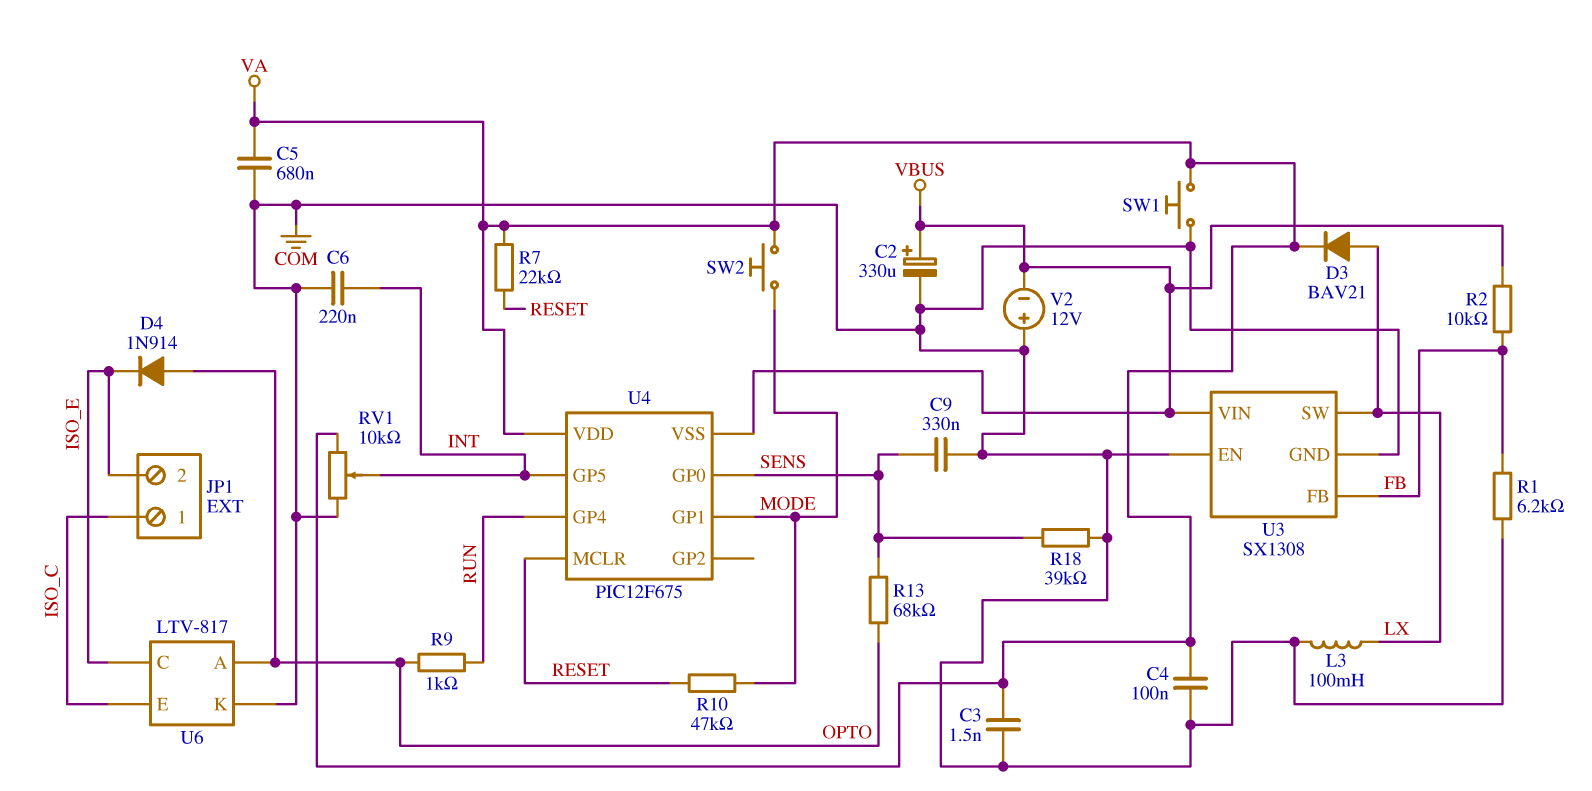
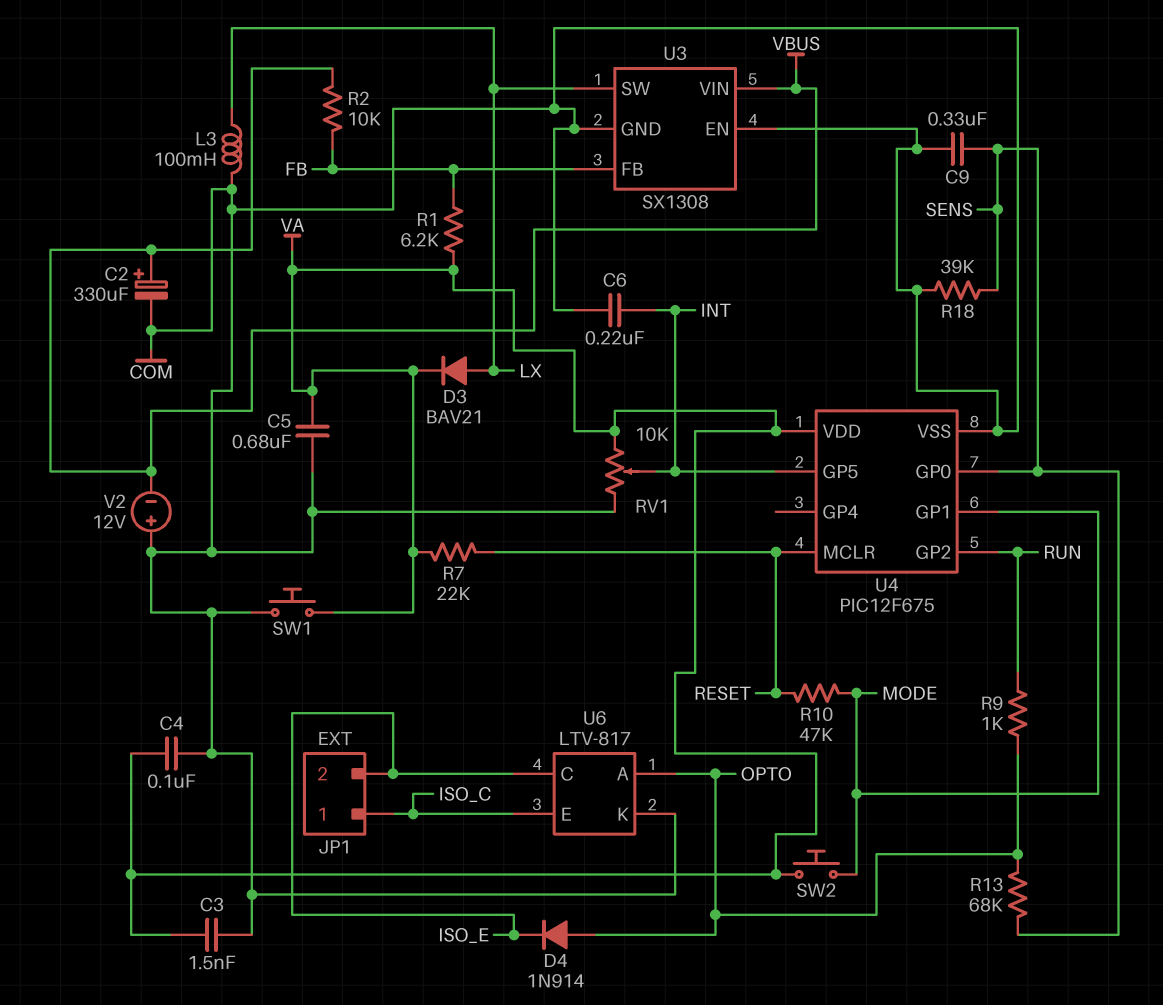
R1: 6.2k (COM, FB) -> 6.2k (FB, VA)
U4 pin GP2: none -> RUN
U4 pin GP4: RUN -> none
U4 pin VSS: VBUS -> COM

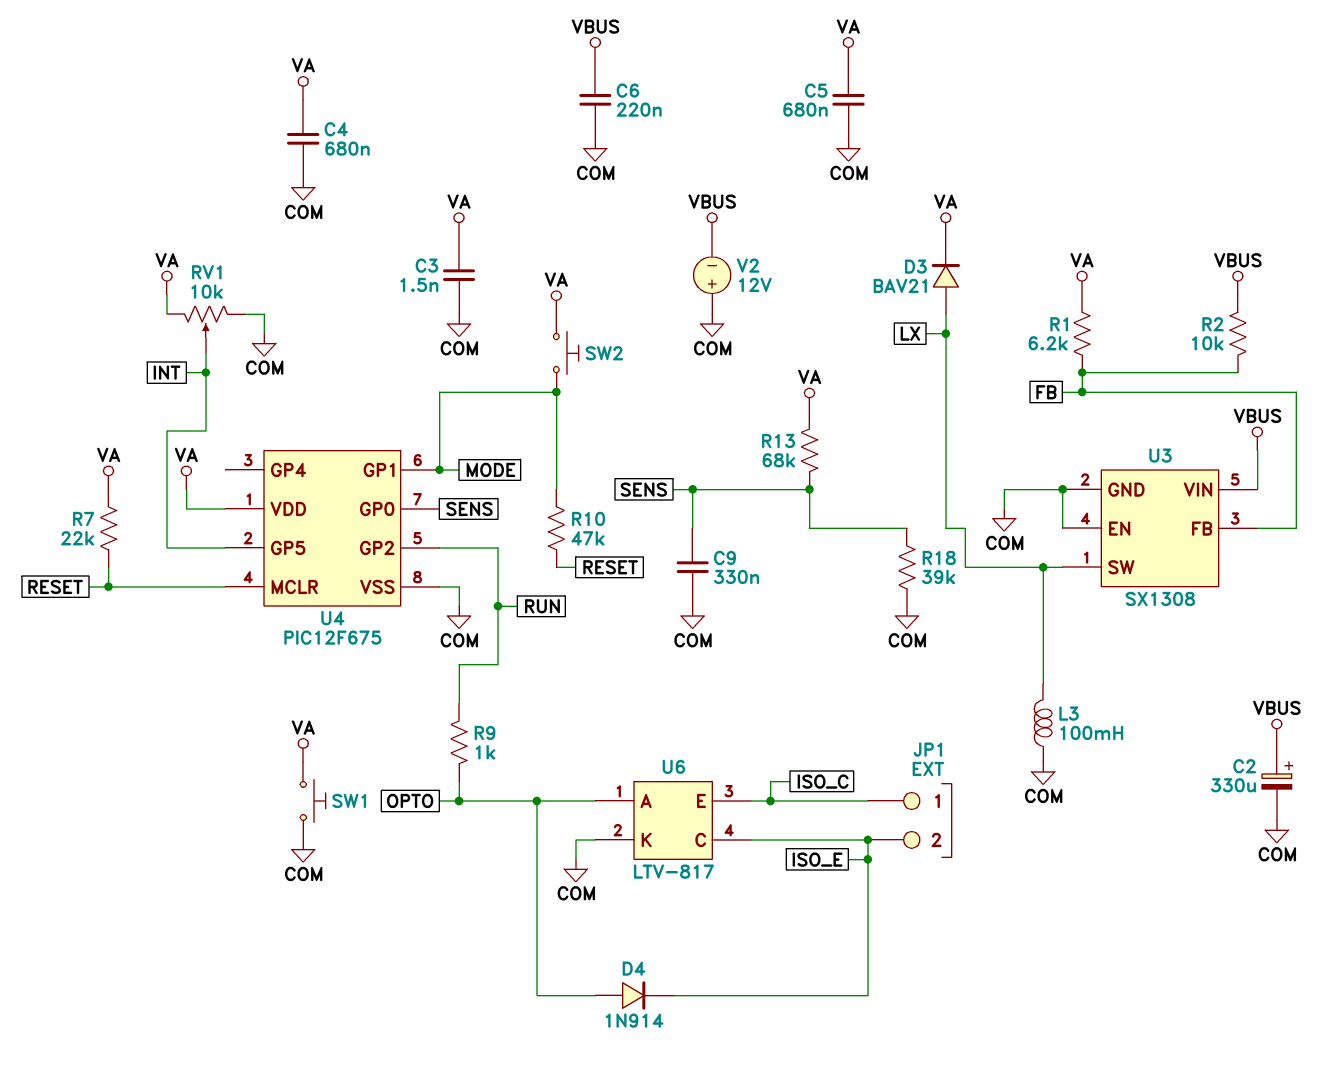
C4: 100nF (COM, VA) -> 680nF (COM, VA)
C6: 220nF (COM, INT) -> 220nF (COM, VBUS)
R13: 68k (OPTO, SENS) -> 68k (SENS, VA)

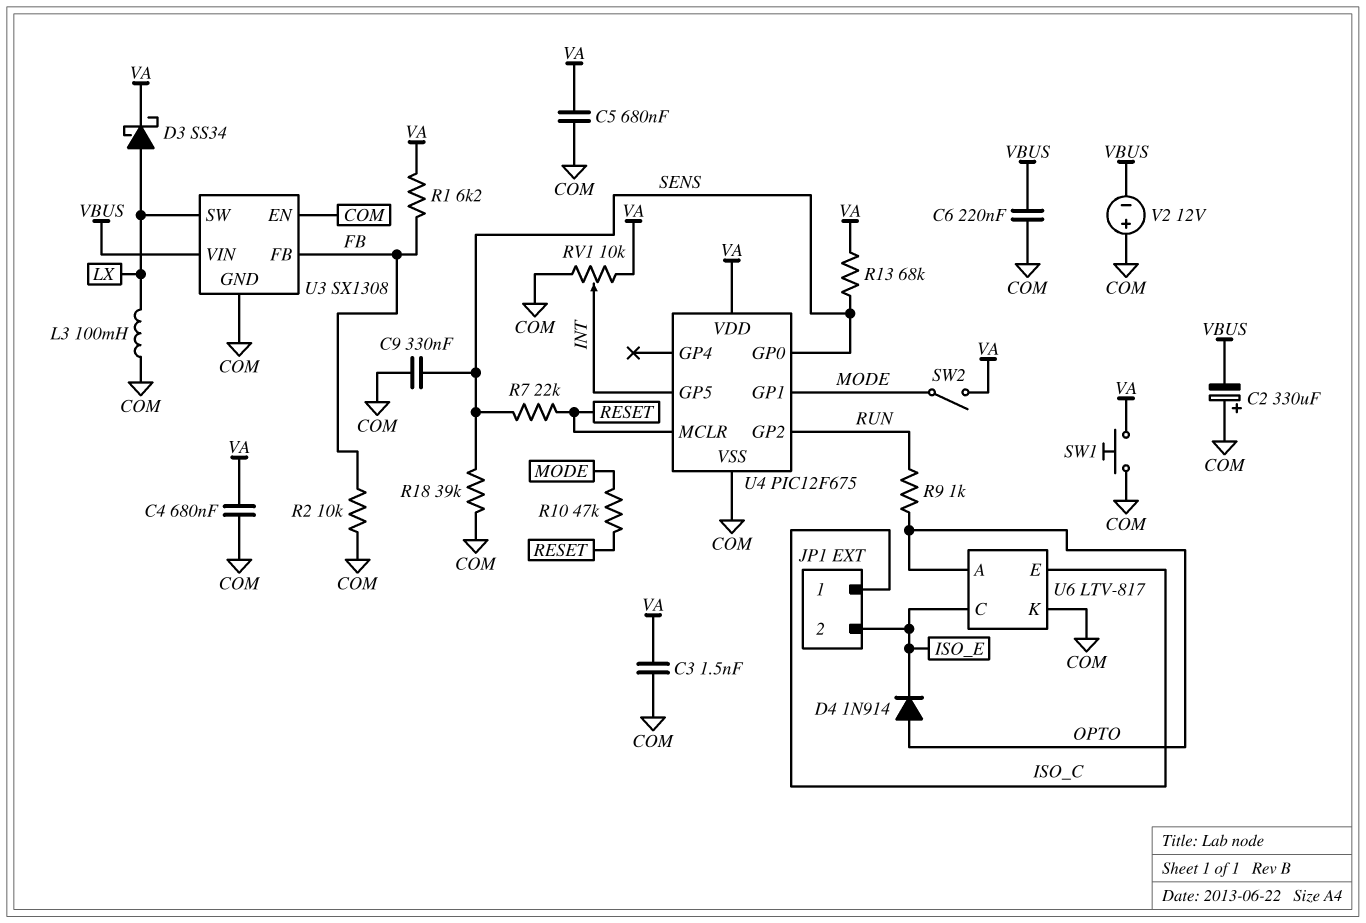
C2: 330uF (plus VBUS, minus COM) -> 330uF (plus COM, minus VBUS)
D3: diode BAV21 (A LX, K VA) -> schottky SS34 (A LX, K VA)
R2: 10k (FB, VBUS) -> 10k (COM, FB)
R7: 22k (RESET, VA) -> 22k (RESET, SENS)
SW2: button (MODE, VA) -> switch (MODE, VA)

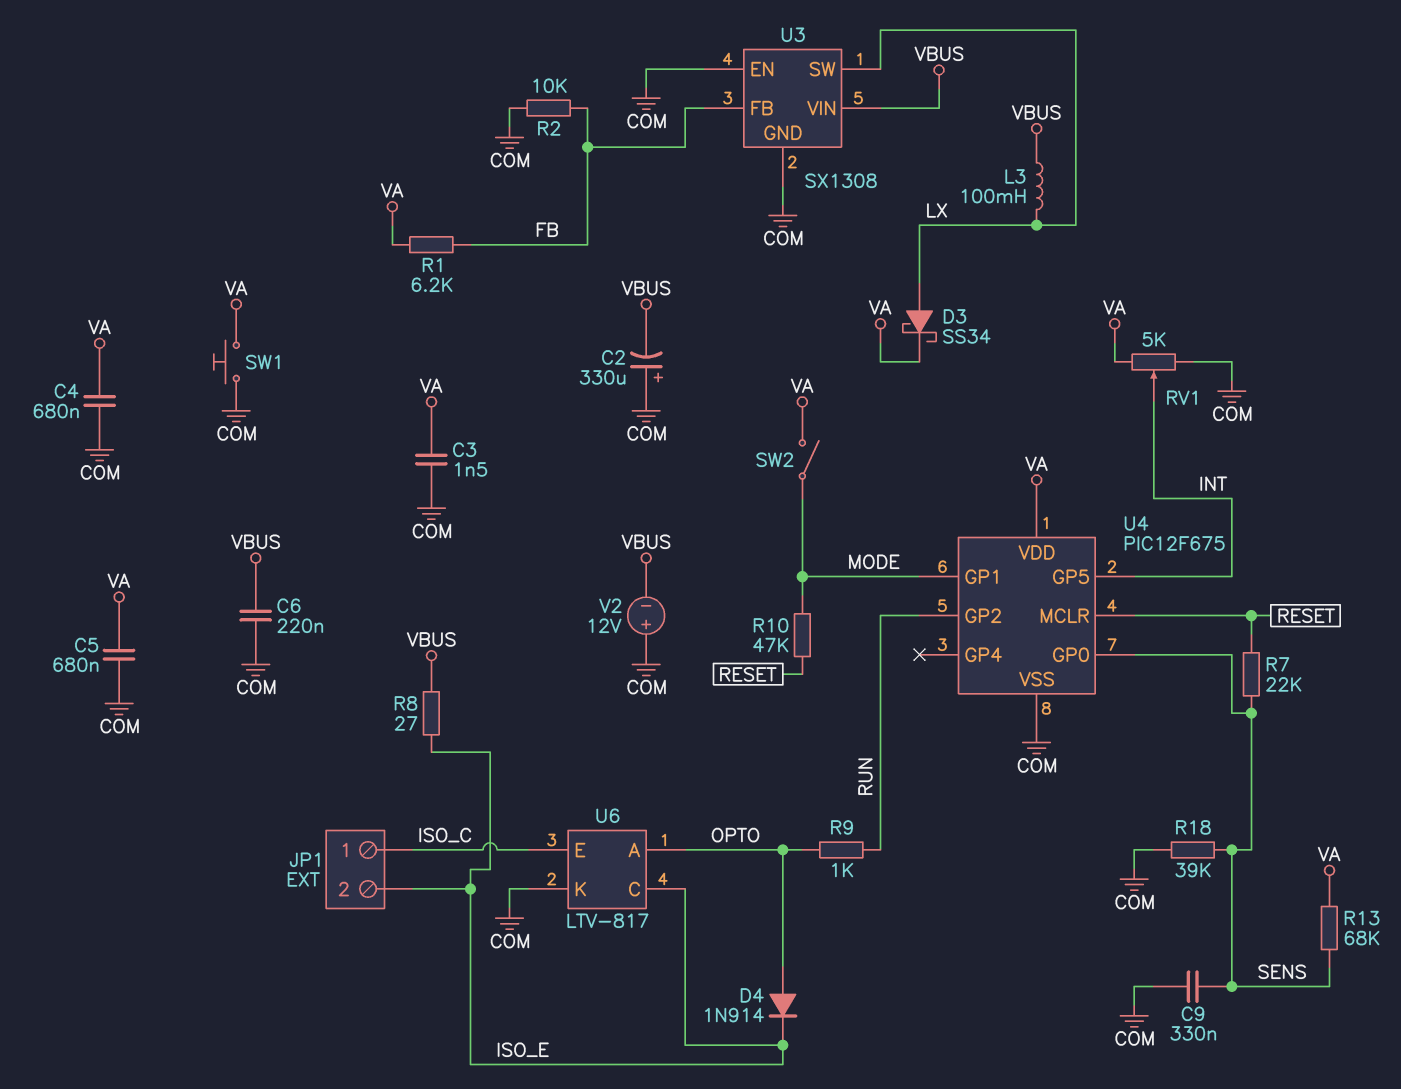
L3: 100mH (COM, LX) -> 100mH (LX, VBUS)
R8: none -> 27 (ISO_E, VBUS)
RV1: 10k (COM, VA, wiper INT) -> 5k (COM, VA, wiper INT)

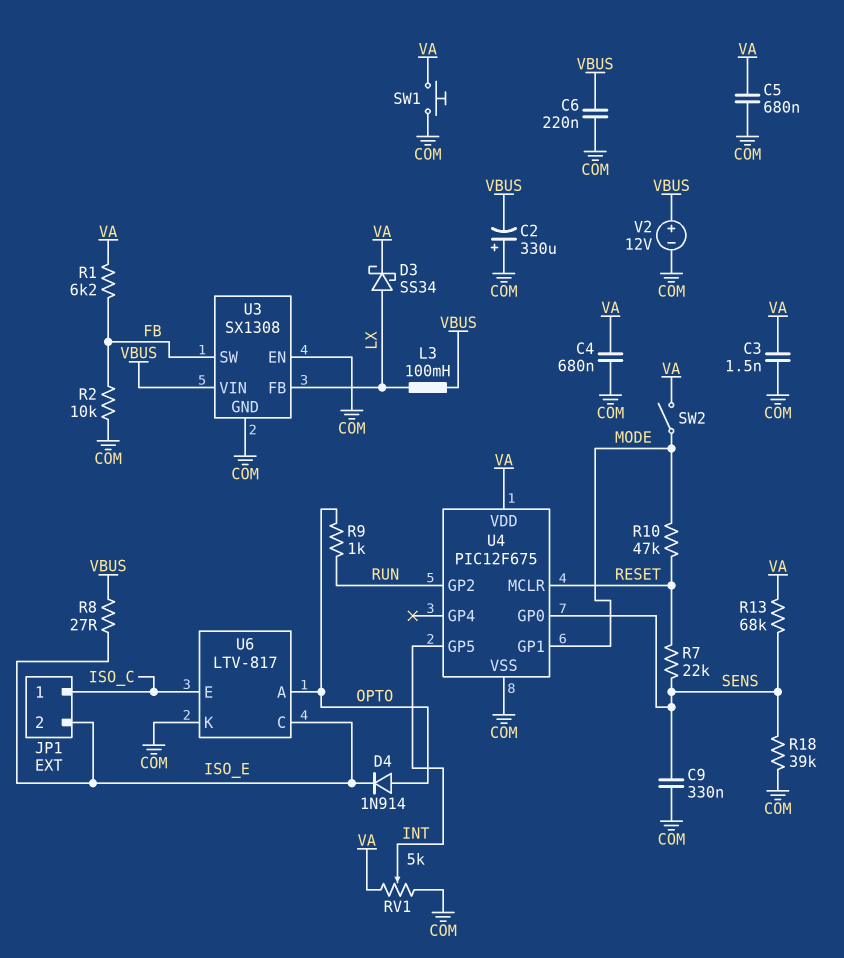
U3 pin FB: FB -> LX
U3 pin SW: LX -> FB
V2: 12V (plus COM, minus VBUS) -> 12V (plus VBUS, minus COM)

